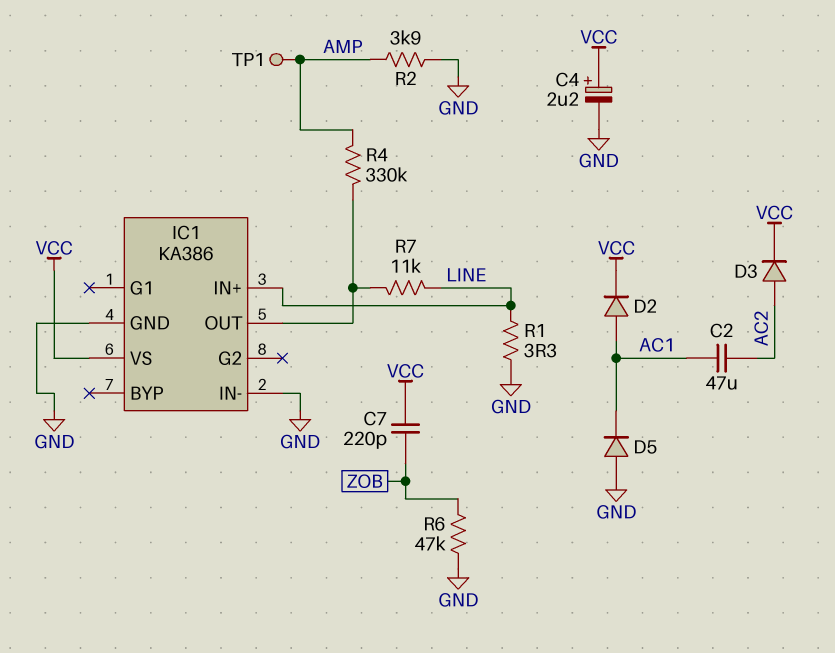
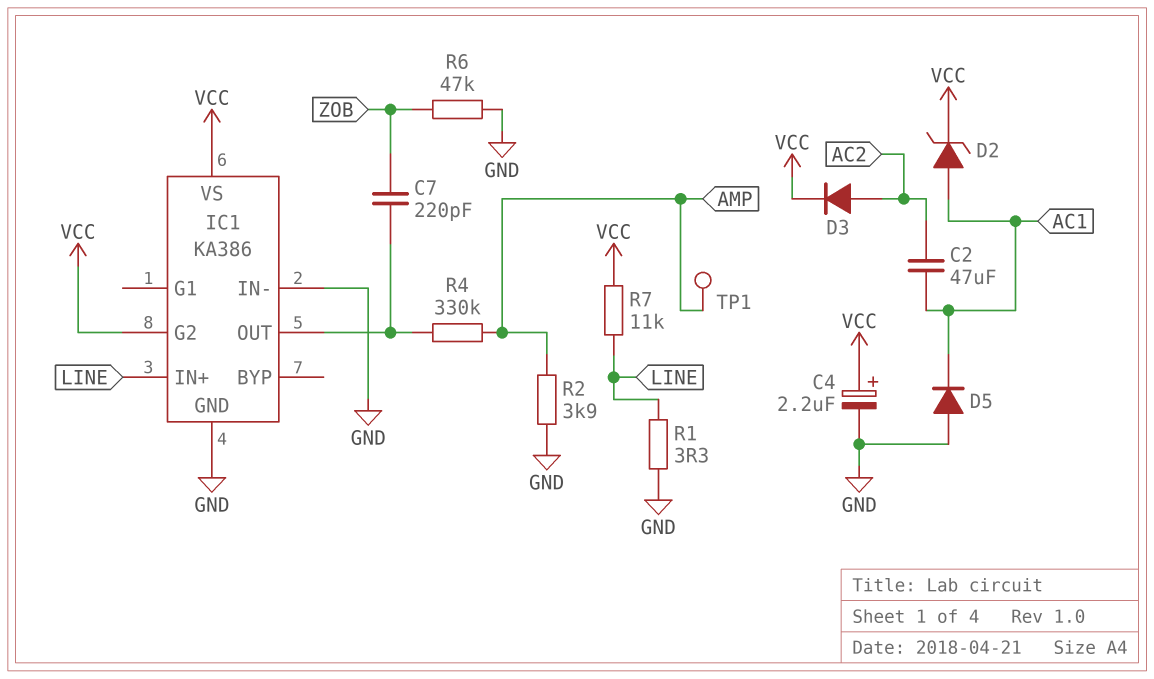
C7: 220pF (VCC, ZOB) -> 220pF (IC1/OUT, ZOB)
D2: diode (A AC1, K VCC) -> zener (A AC1, K VCC)
IC1 pin G2: none -> VCC
R7: 11k (IC1/OUT, LINE) -> 11k (LINE, VCC)

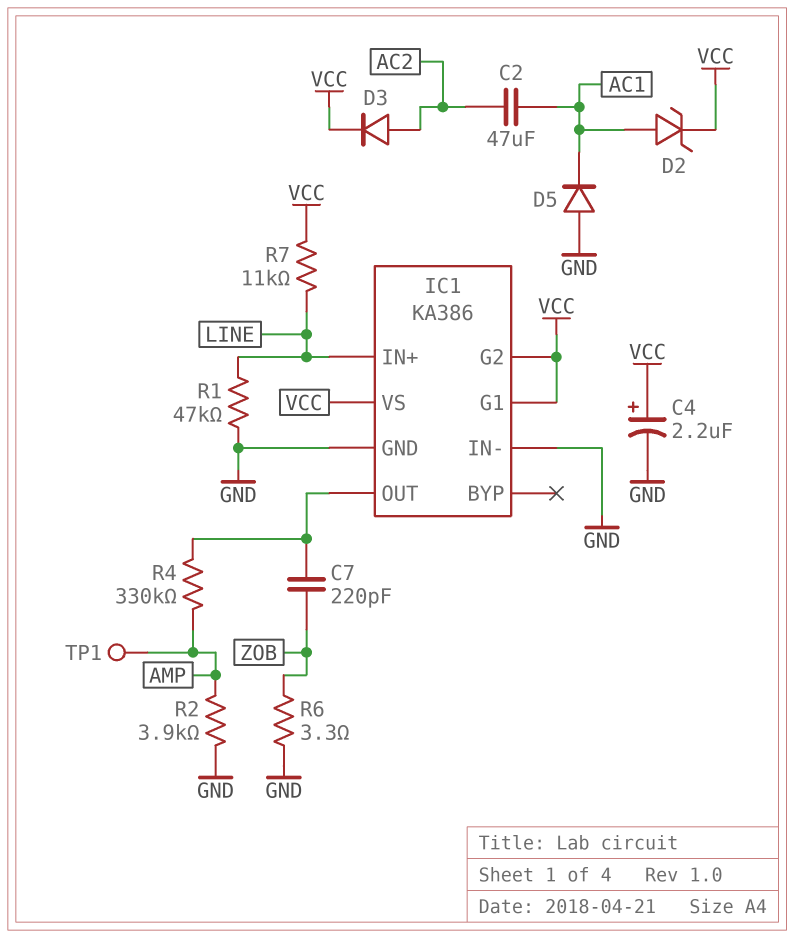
IC1 pin G1: none -> VCC
R1: 3.3 (GND, LINE) -> 47k (GND, LINE)
R6: 47k (GND, ZOB) -> 3.3 (GND, ZOB)

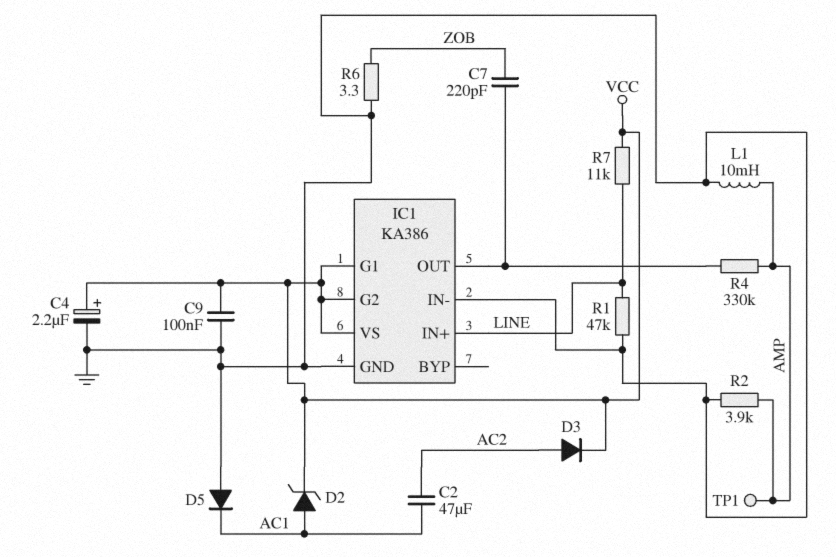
C9: none -> 100nF (GND, VCC)
L1: none -> 10mH (AMP, GND)

